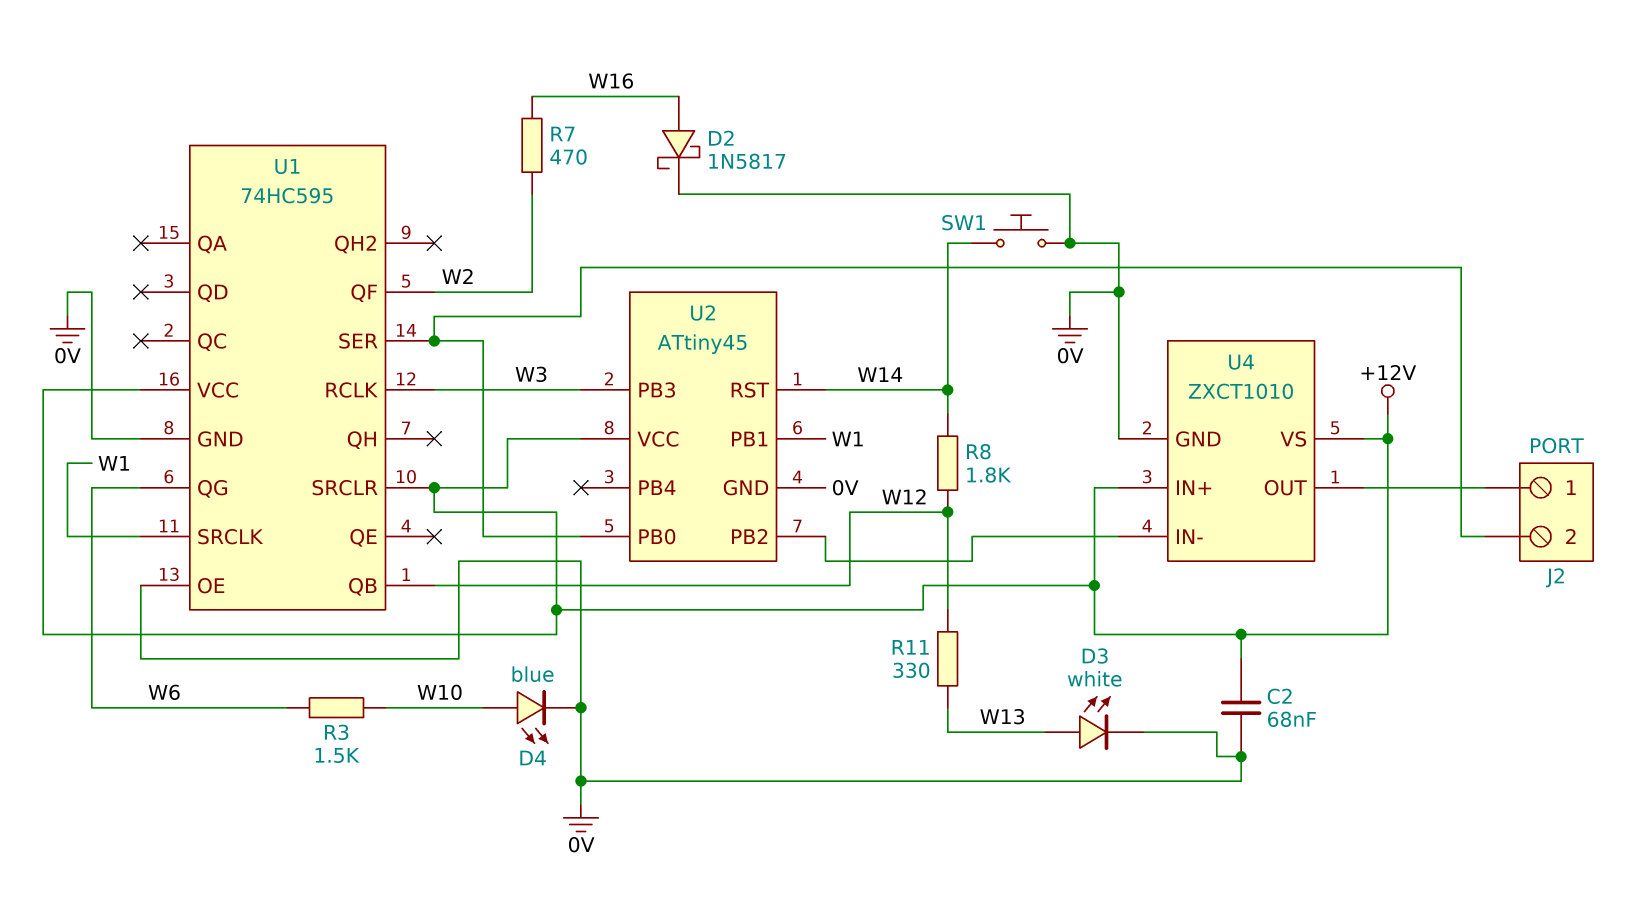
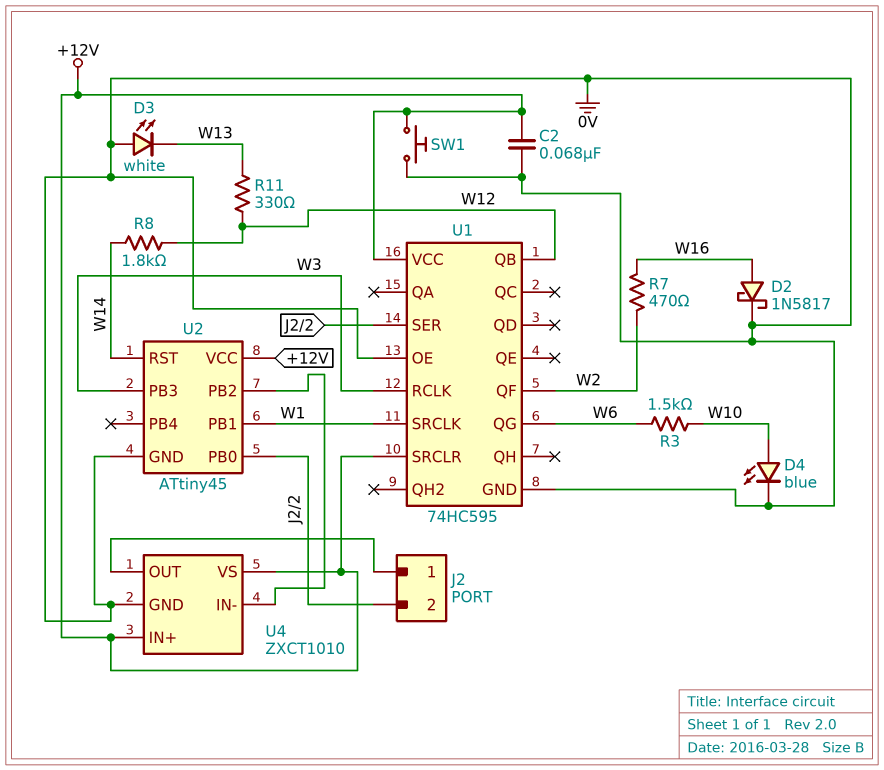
D3: LED white (A W13, K 0V) -> LED white (A 0V, K W13)
SW1: button (0V, W14) -> button (+12V, 0V)

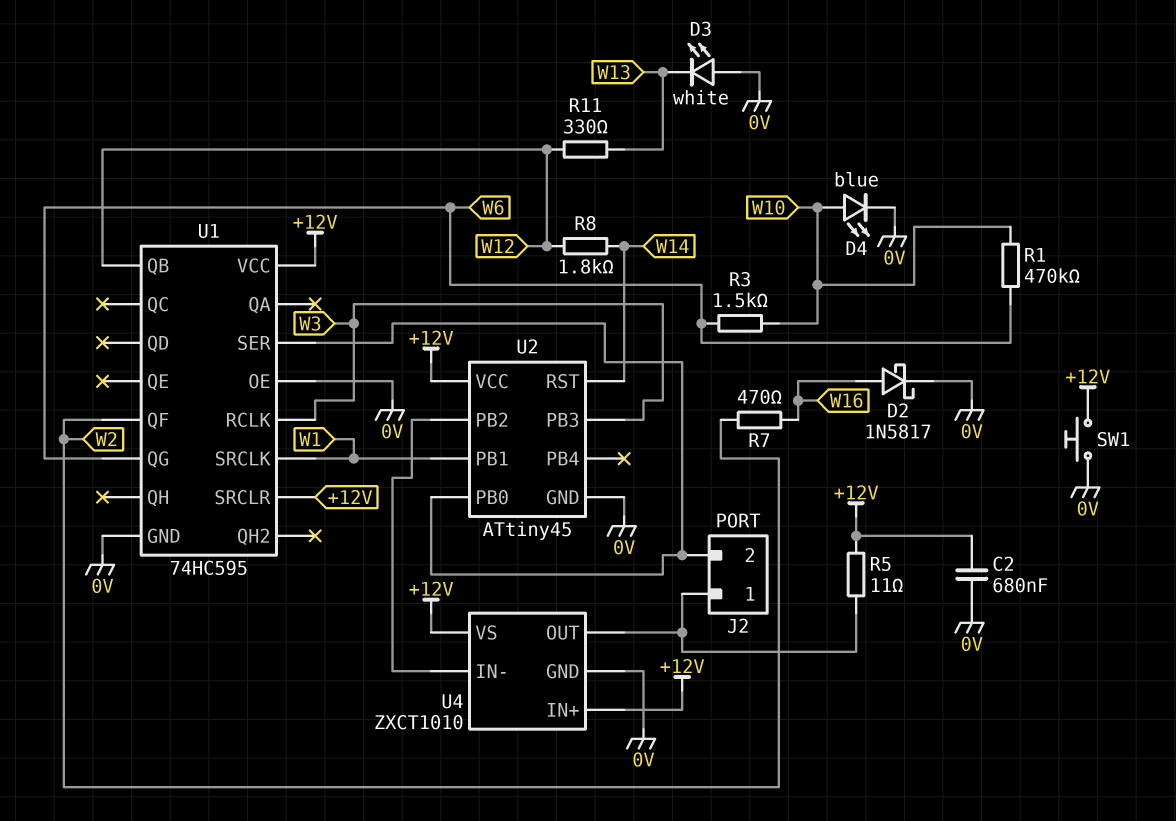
C2: 68nF (+12V, 0V) -> 680nF (+12V, 0V)
R1: none -> 470k (W6, W10)
R5: none -> 11 (+12V, J2/1)

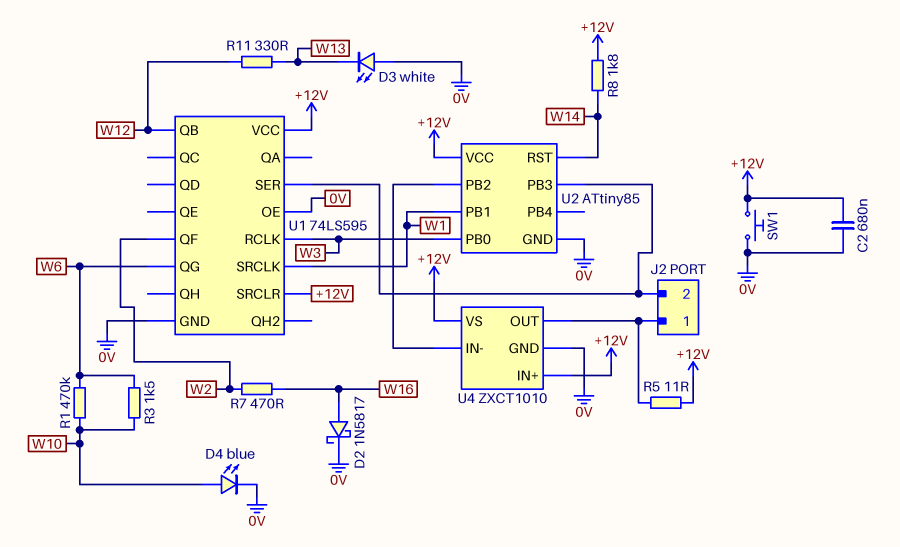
R8: 1.8k (W12, W14) -> 1.8k (+12V, W14)
U1: 74HC595 -> 74LS595
U2: ATtiny45 -> ATtiny85
U2 pin PB0: J2/2 -> W3
U2 pin PB3: W3 -> J2/2

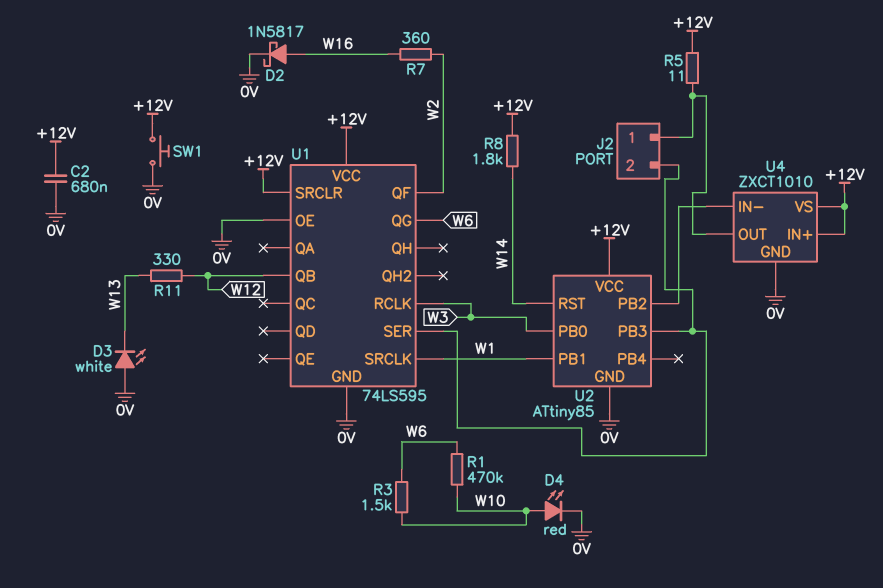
D4: LED blue (A W10, K 0V) -> LED red (A W10, K 0V)
R7: 470 (W2, W16) -> 360 (W2, W16)

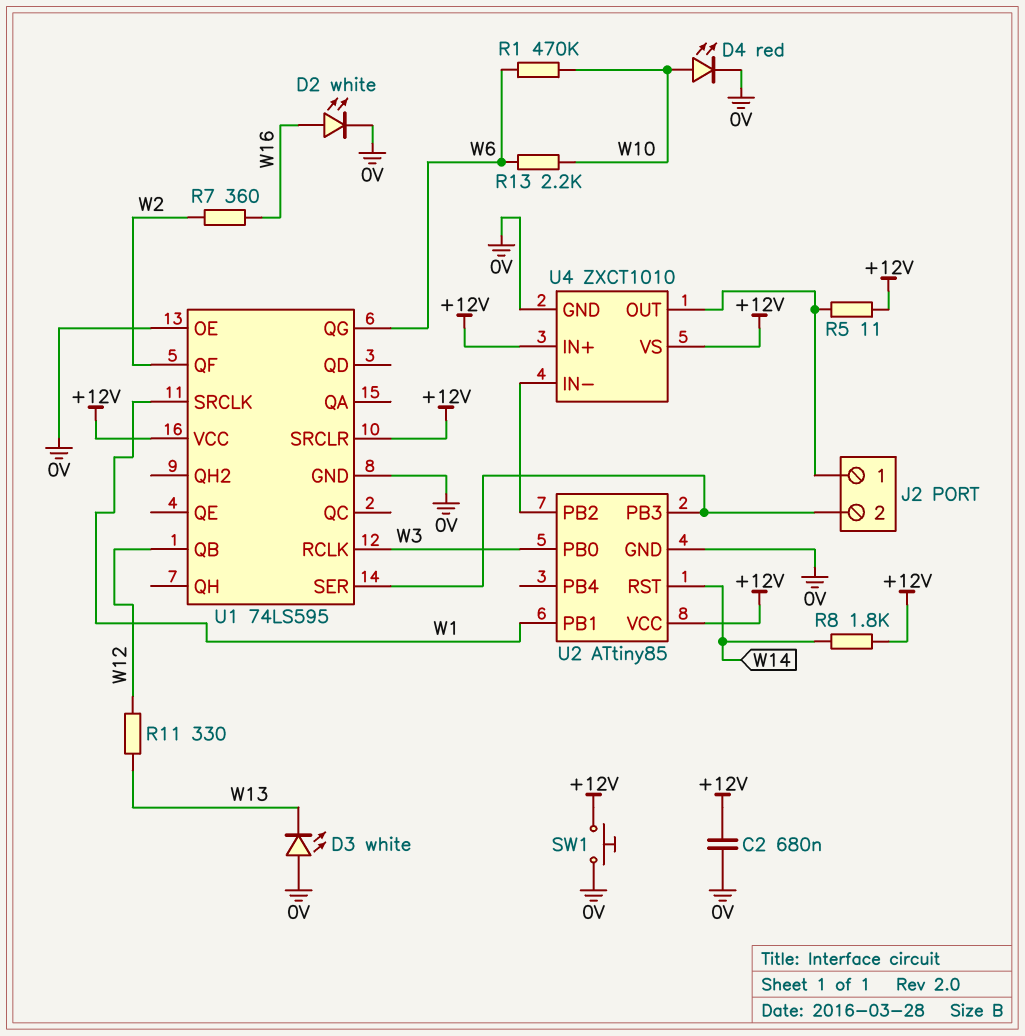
D2: schottky 1N5817 (A W16, K 0V) -> LED white (A W16, K 0V)
R3: 1.5k (W6, W10) -> none
R13: none -> 2.2k (W6, W10)

